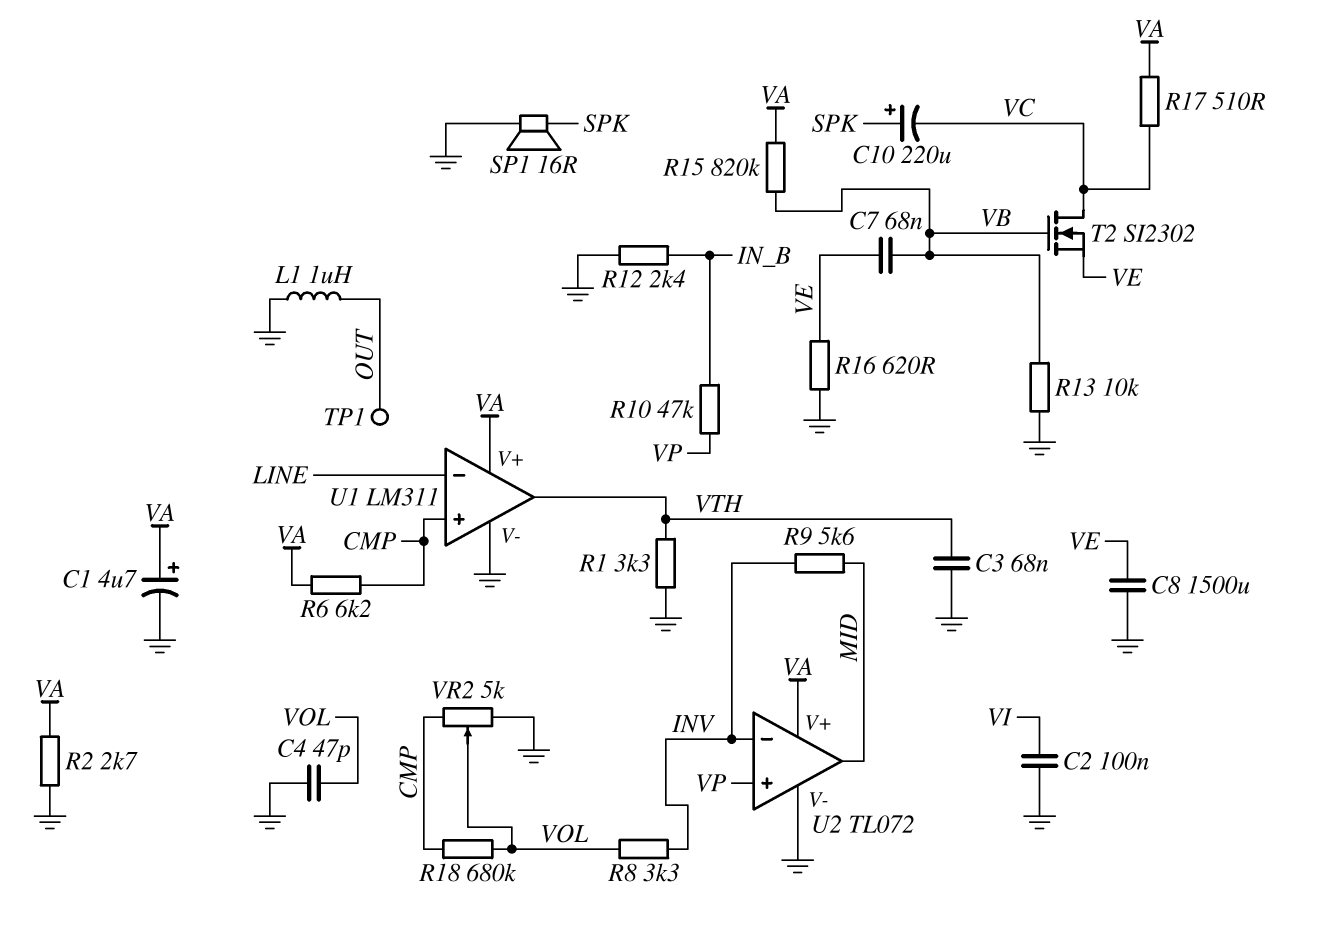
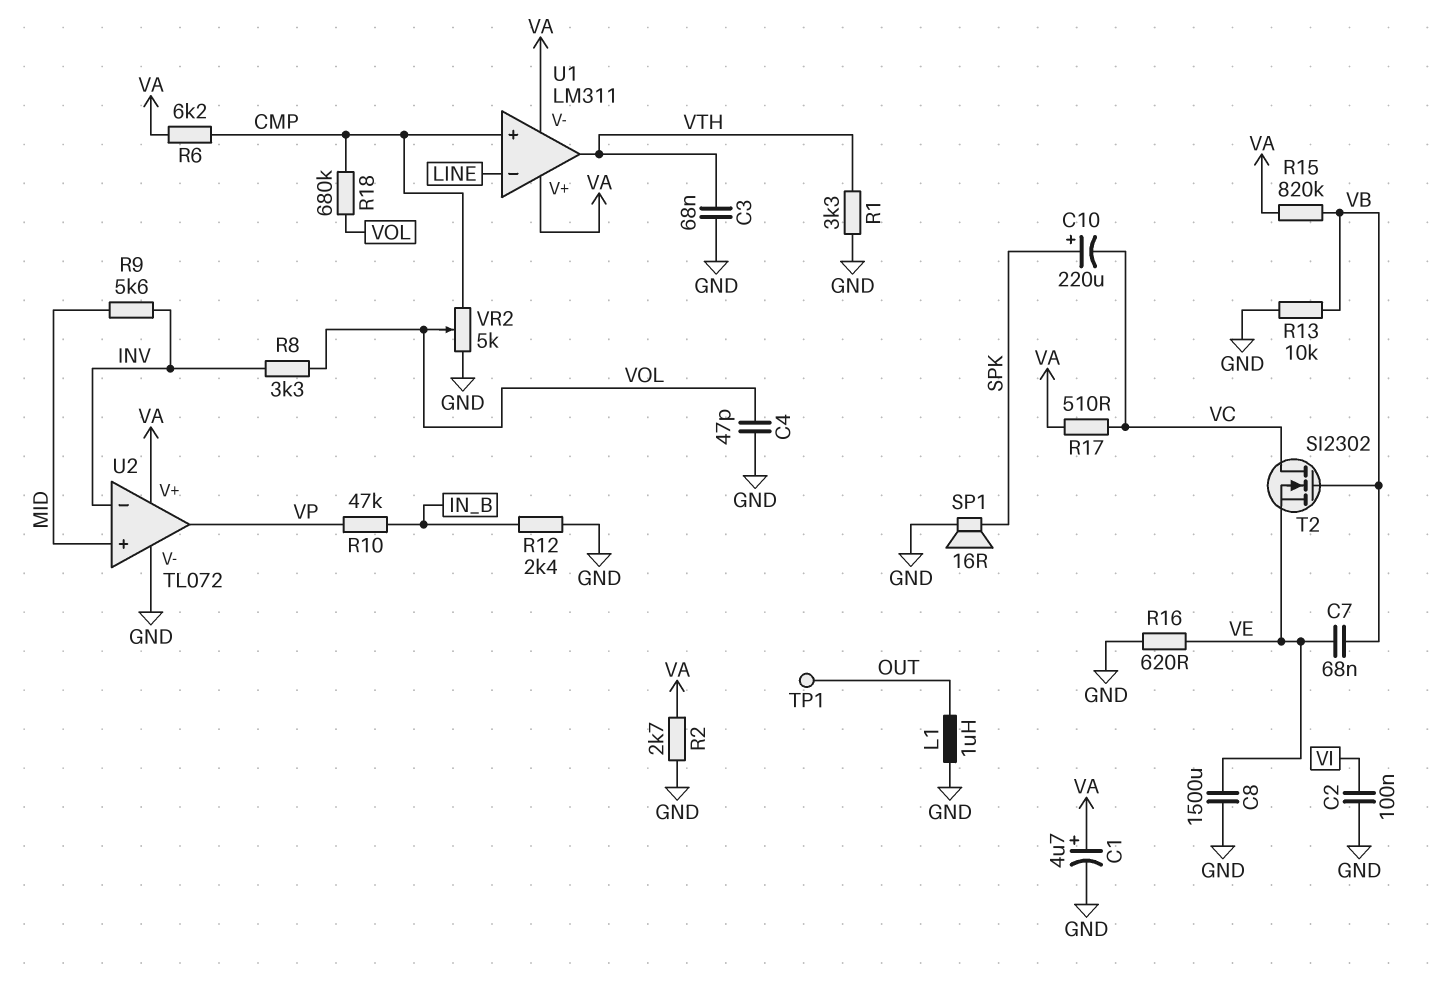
U1 pin V-: GND -> VA
U2 pin in+: VP -> MID
U2 pin out: MID -> VP

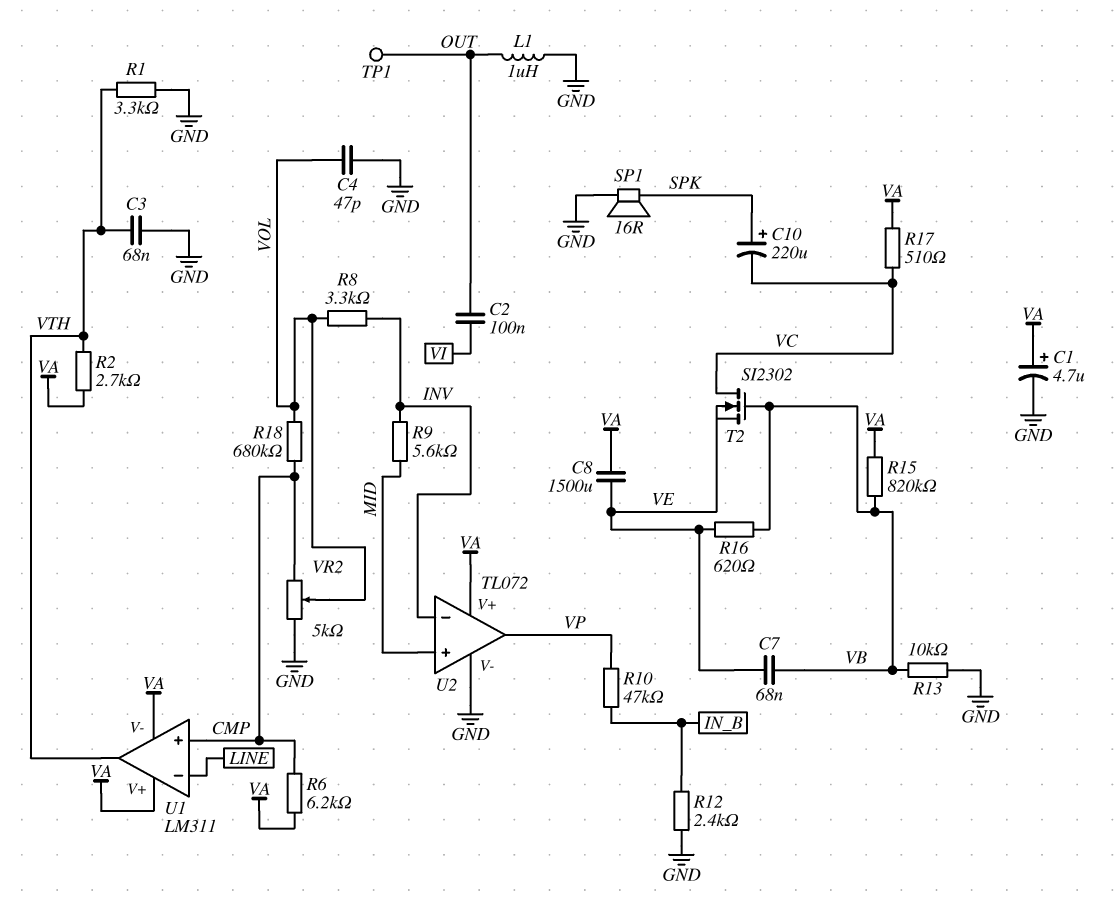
C2: 100nF (GND, VI) -> 100nF (OUT, VI)
C8: 1500uF (GND, VE) -> 1500uF (VA, VE)
R2: 2.7k (GND, VA) -> 2.7k (VA, VTH)
R16: 620 (GND, VE) -> 620 (VB, VE)

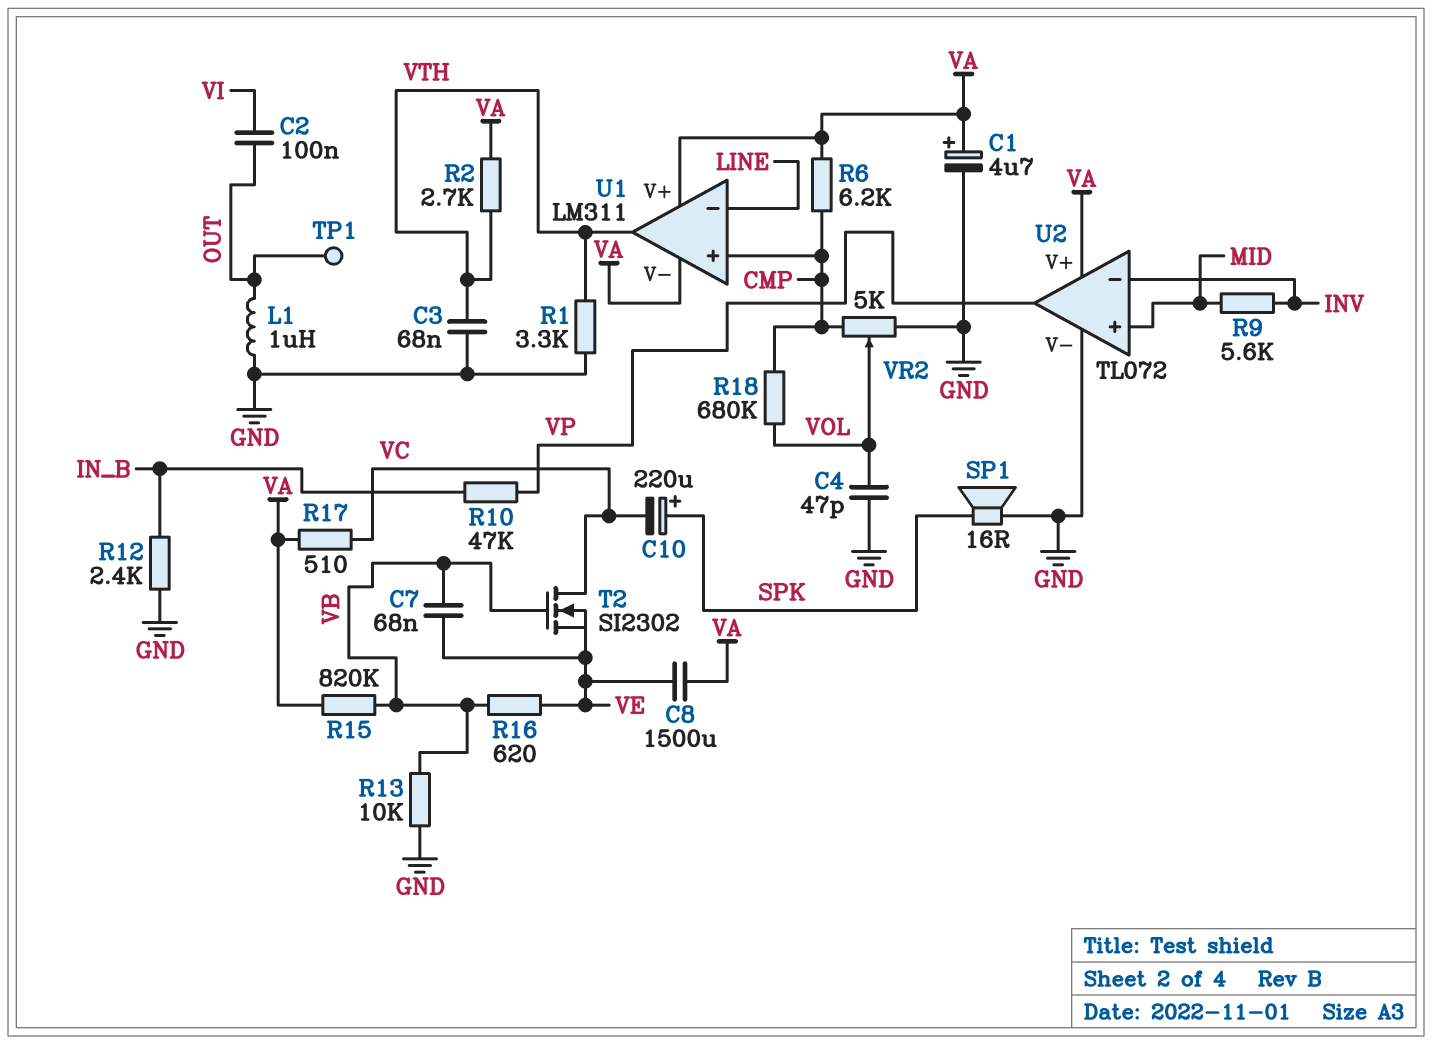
R8: 3.3k (INV, VOL) -> none

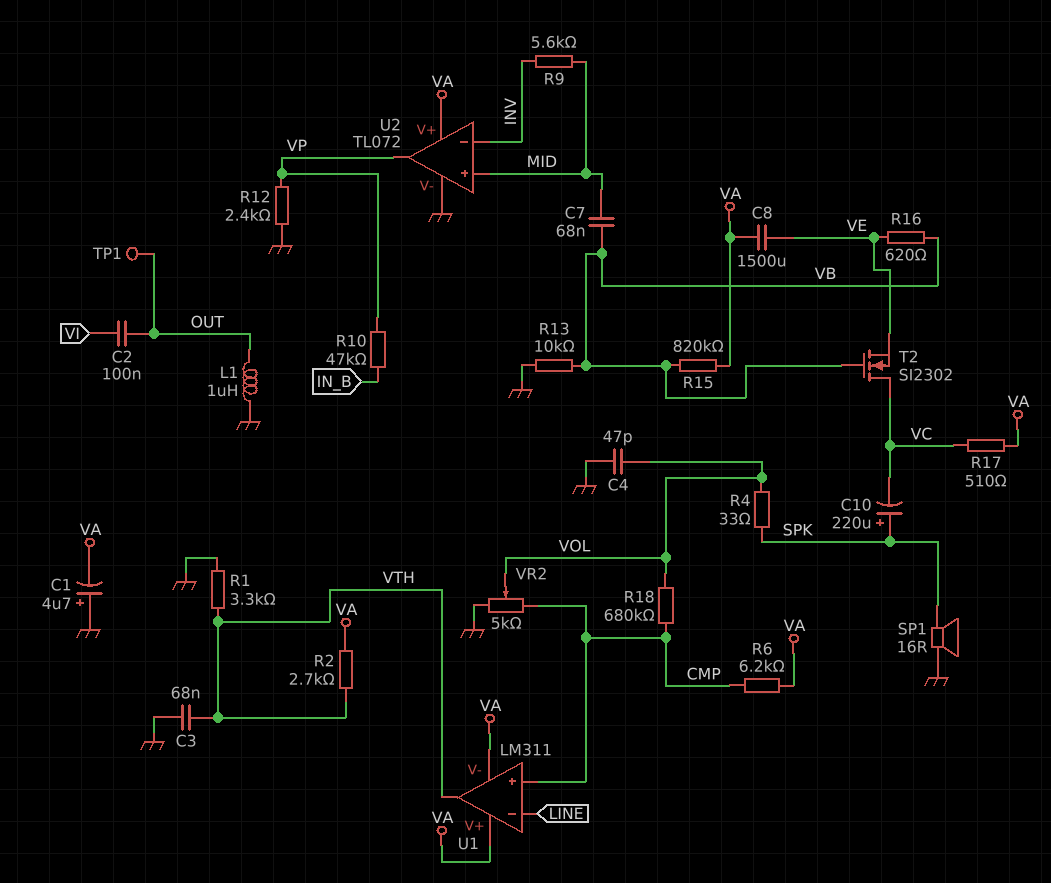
C1: 4.7uF (plus VA, minus GND) -> 4.7uF (plus GND, minus VA)
C7: 68nF (VB, VE) -> 68nF (MID, VB)
R4: none -> 33 (SPK, VOL)
R12: 2.4k (GND, IN_B) -> 2.4k (GND, VP)

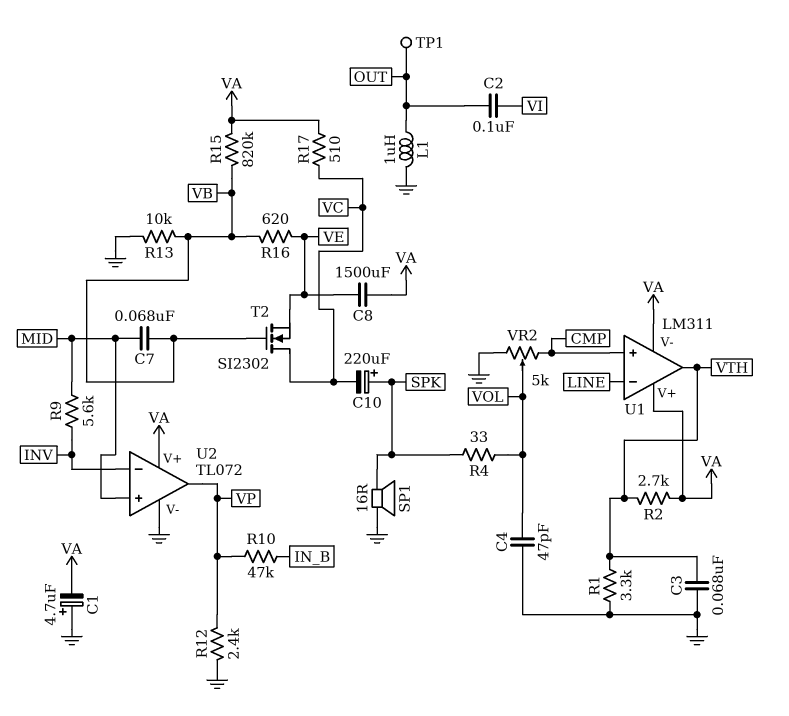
R6: 6.2k (CMP, VA) -> none
R18: 680k (CMP, VOL) -> none

